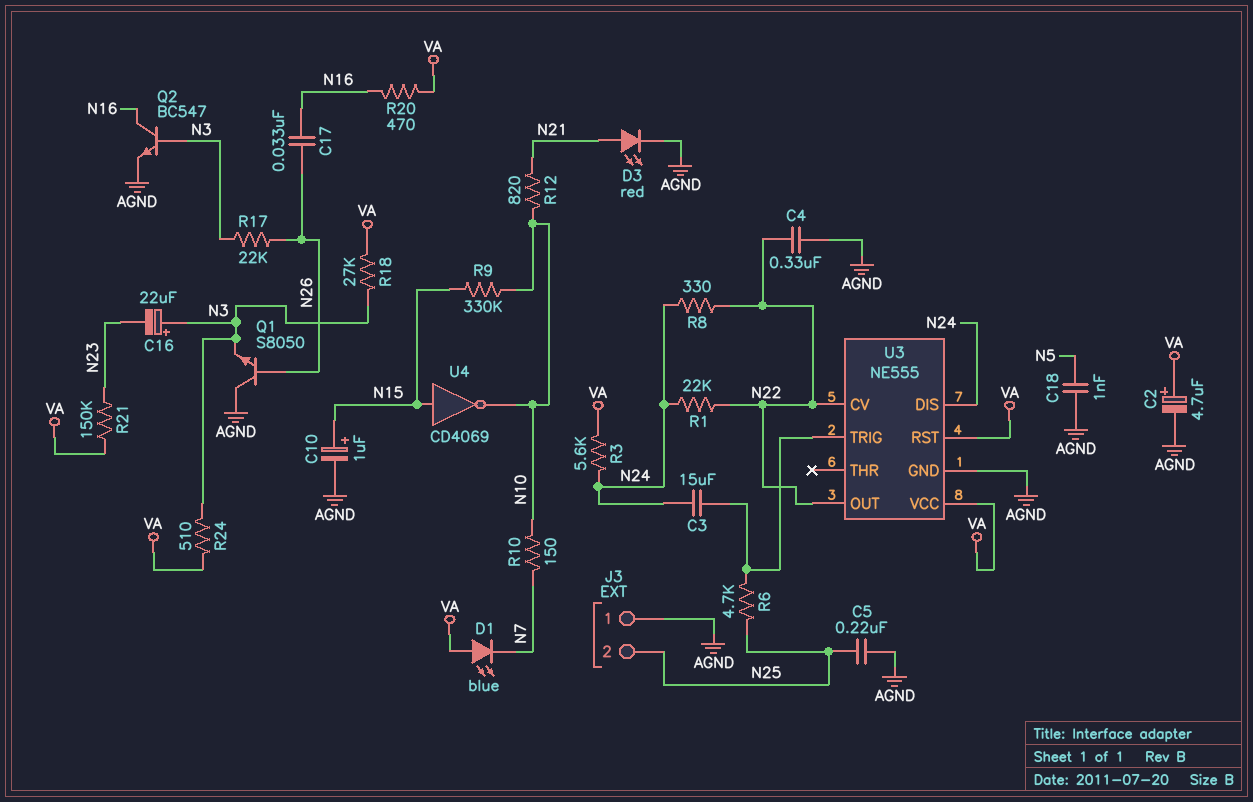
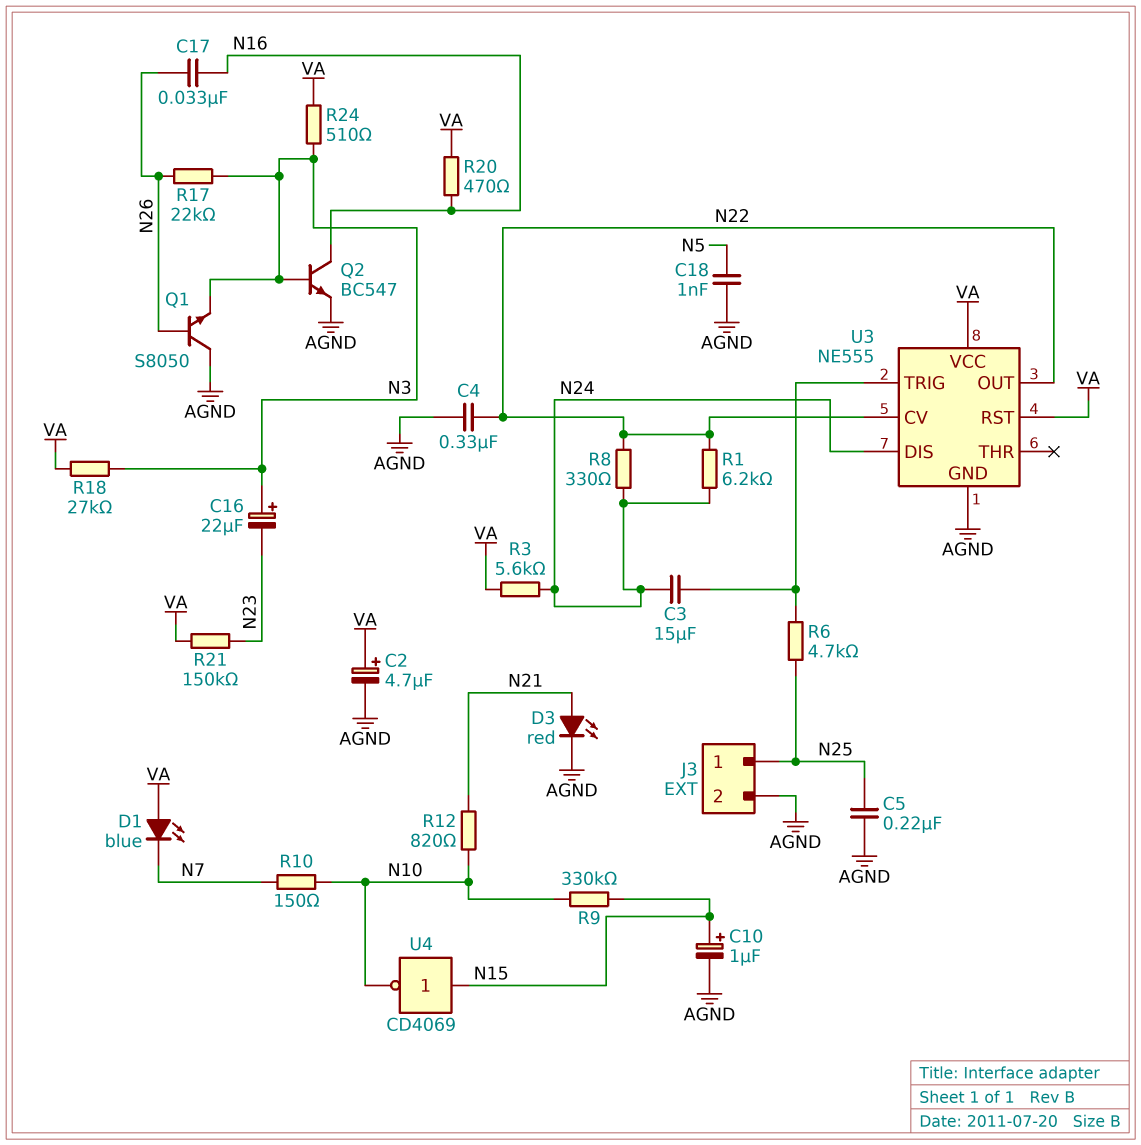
J3 pin 1: AGND -> N25
J3 pin 2: N25 -> AGND
R1: 22k (N22, N24) -> 6.2k (N22, N24)

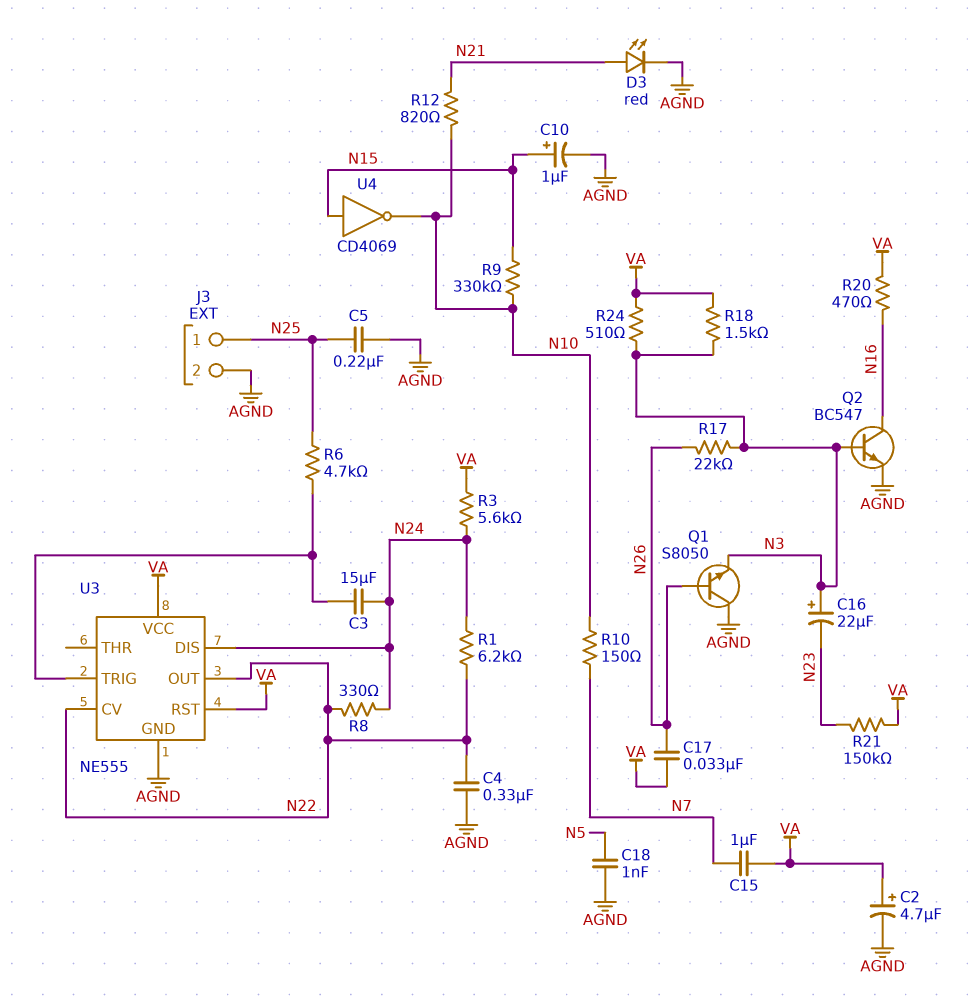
C15: none -> 1uF (N7, VA)
C17: 33nF (N16, N26) -> 33nF (N26, VA)
D1: LED blue (A VA, K N7) -> none
R18: 27k (N3, VA) -> 1.5k (N3, VA)

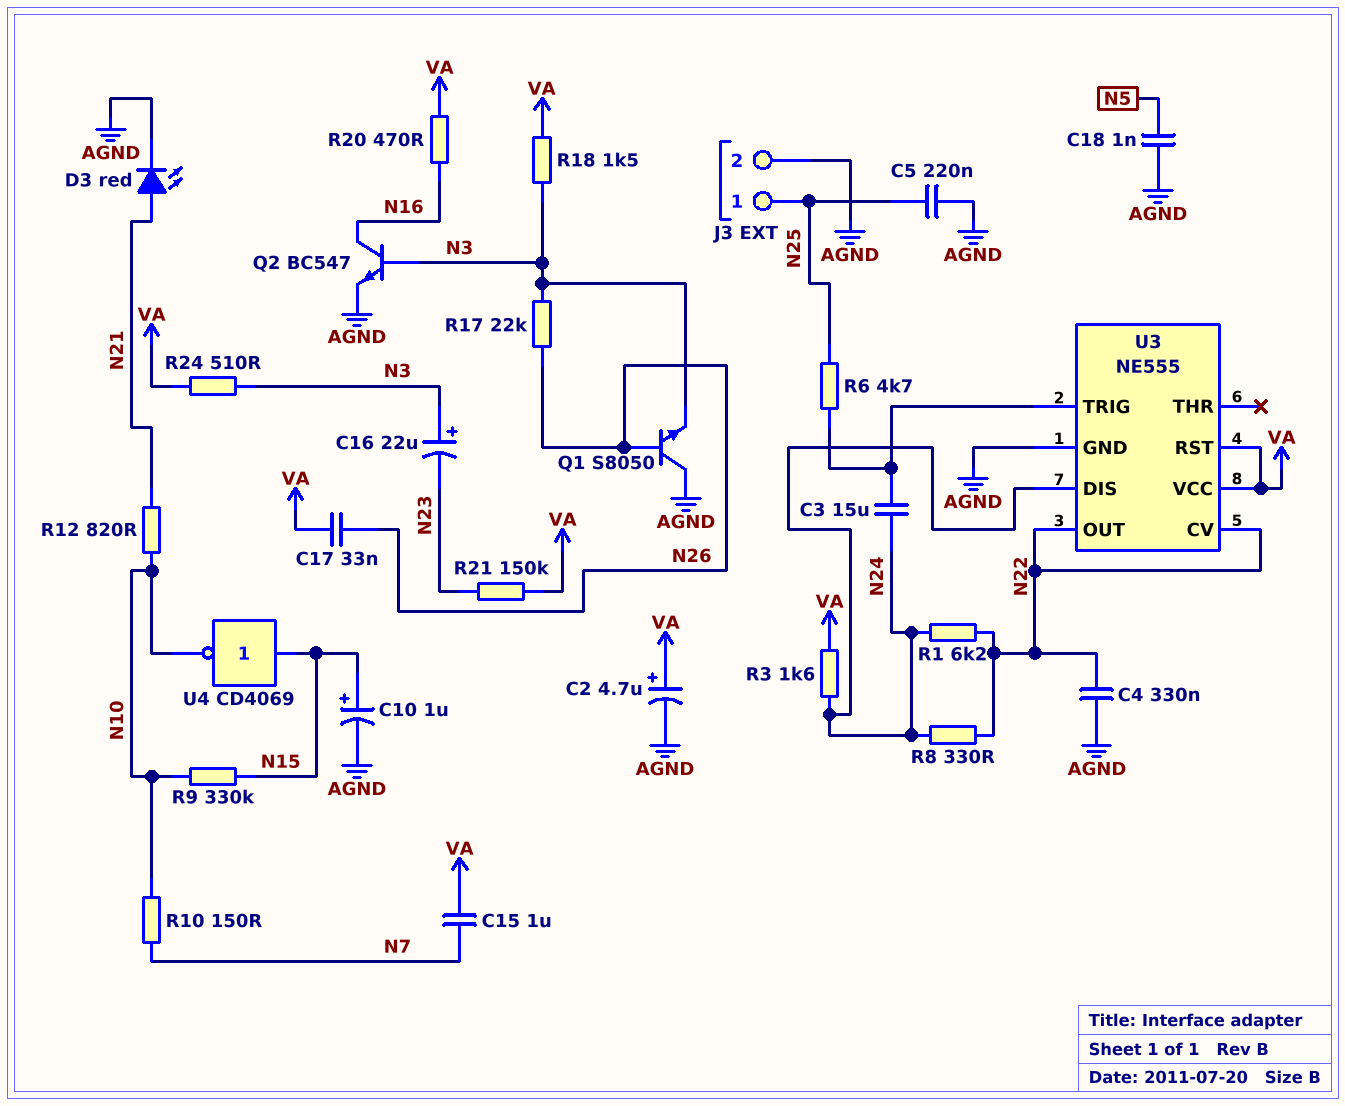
R3: 5.6k (N24, VA) -> 1.6k (N24, VA)

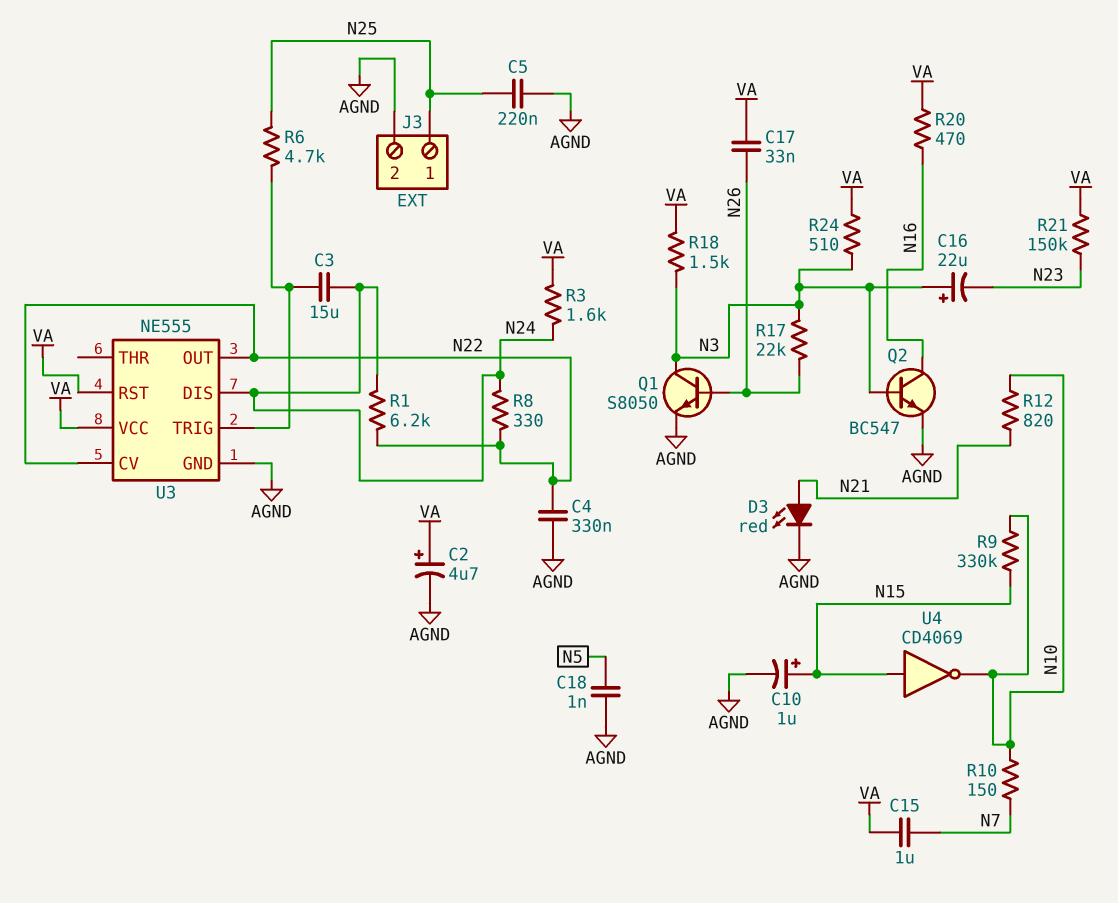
Q1: NPN S8050 (B N26, C AGND, E N3) -> NPN S8050 (B N26, C N3, E AGND)

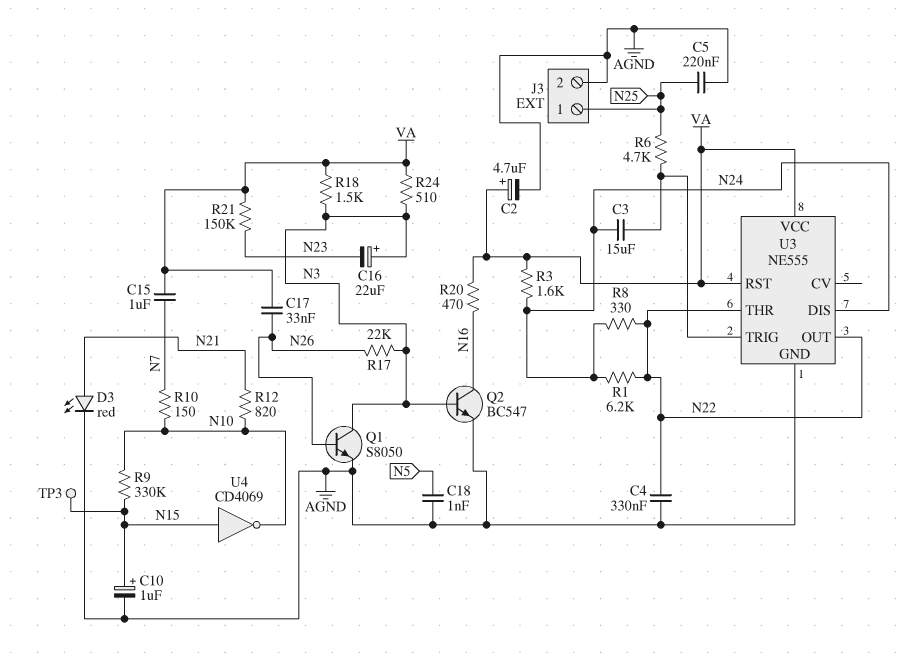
TP3: none -> test point (N15)
U3 pin CV: N22 -> none
U3 pin THR: none -> N22

